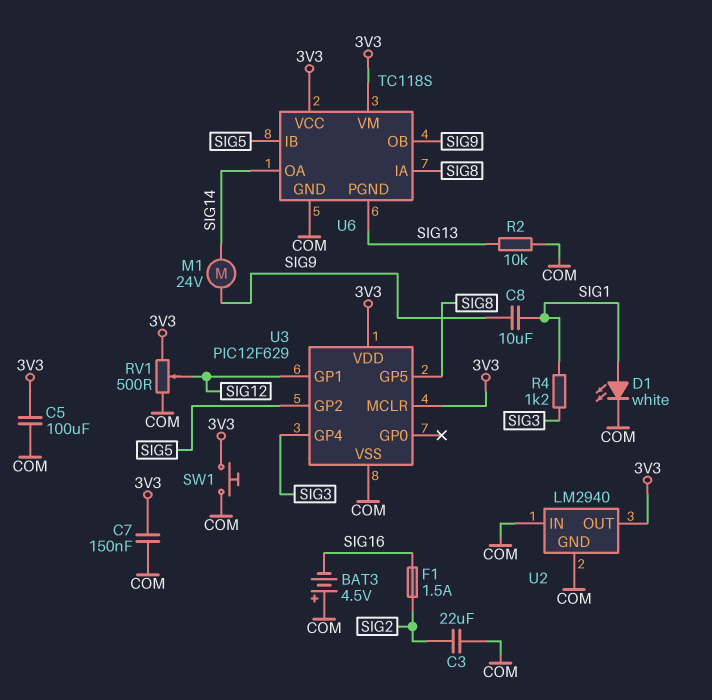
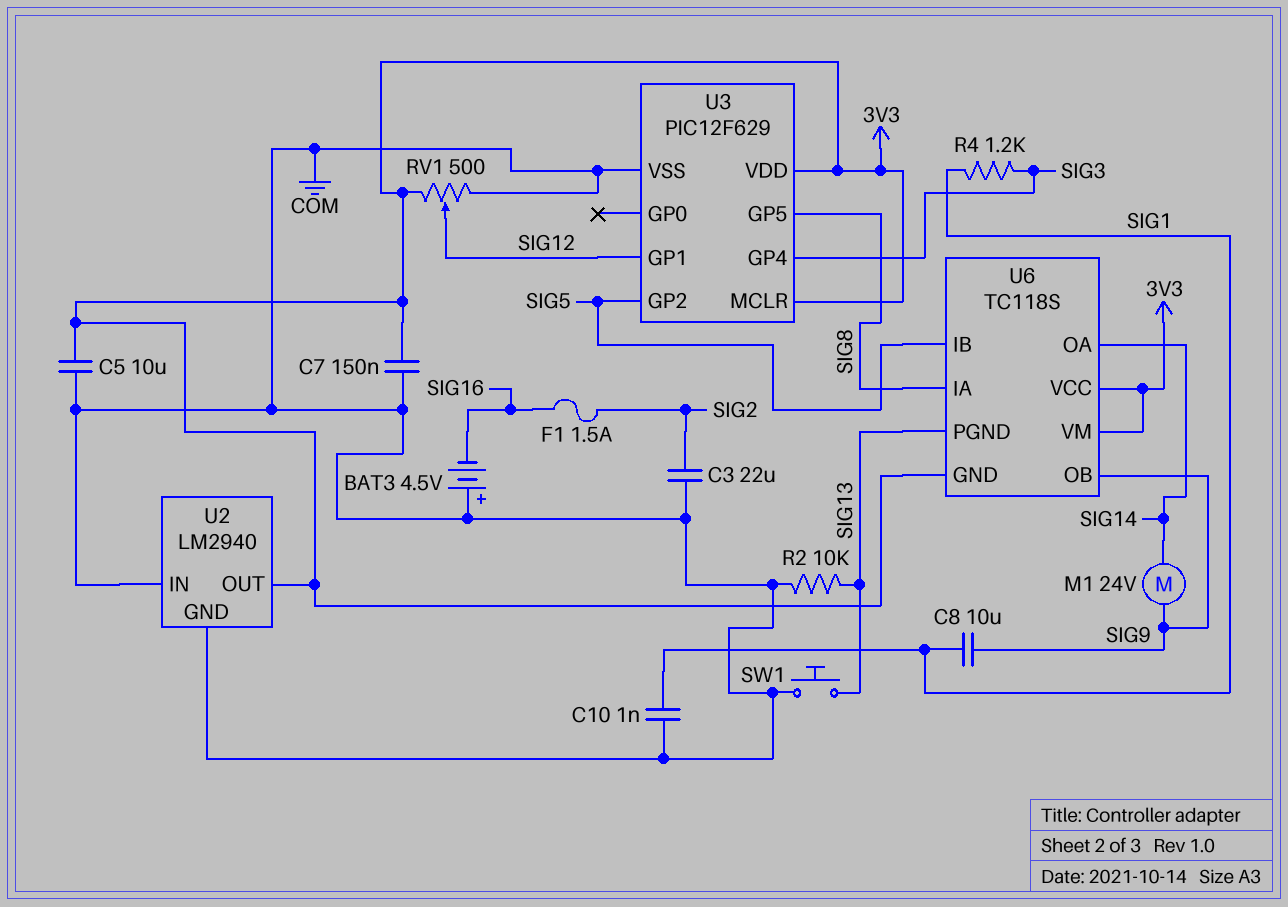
C5: 100uF (3V3, COM) -> 10uF (3V3, COM)
C10: none -> 1nF (COM, SIG1)
D1: LED white (A SIG1, K COM) -> none
SW1: button (3V3, COM) -> button (COM, SIG13)
U6 pin GND: COM -> 3V3

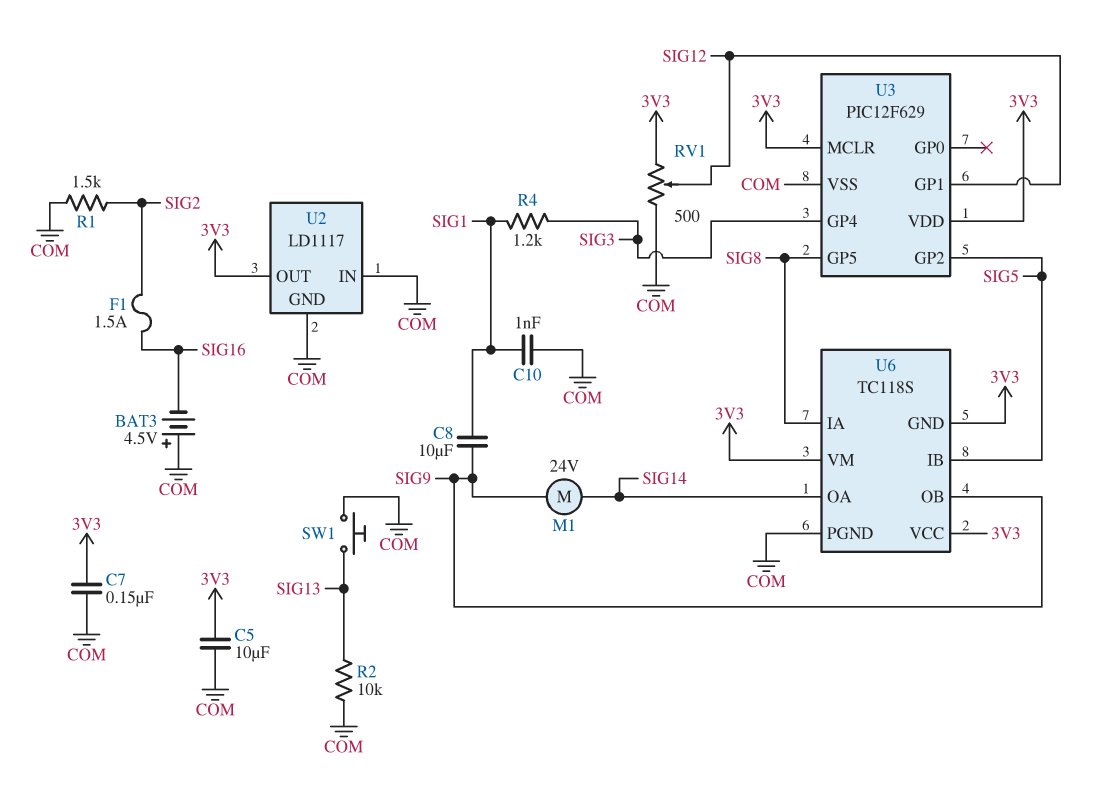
C3: 22uF (COM, SIG2) -> none
R1: none -> 1.5k (COM, SIG2)
U2: LM2940 -> LD1117
U6 pin PGND: SIG13 -> COM

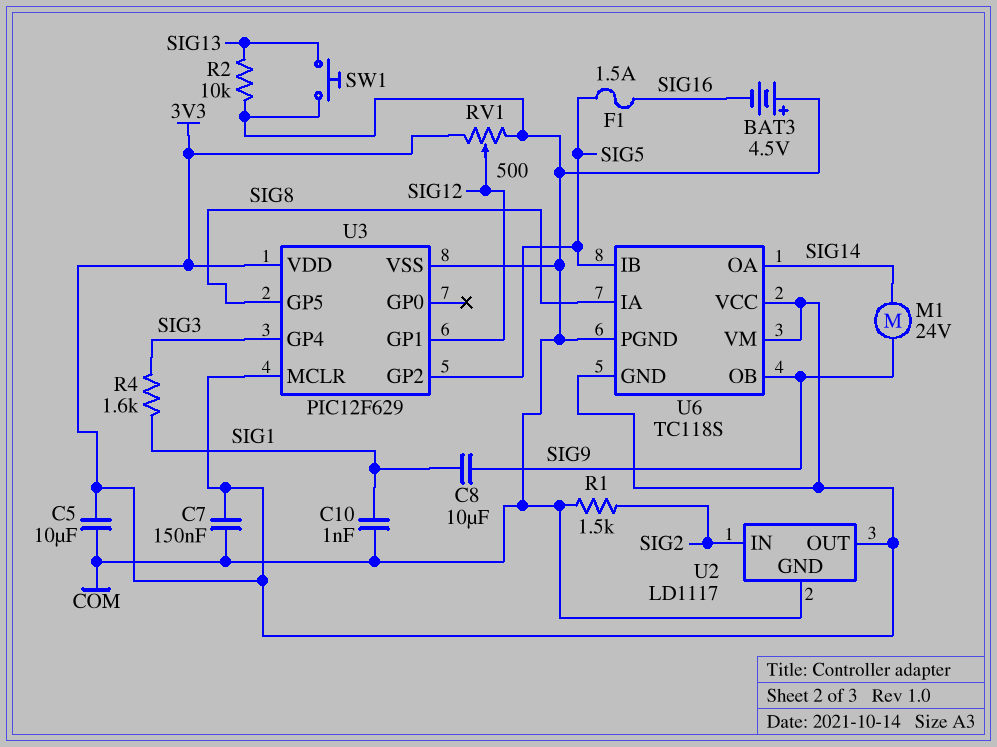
F1: 1.5A (SIG2, SIG16) -> 1.5A (SIG5, SIG16)
R4: 1.2k (SIG1, SIG3) -> 1.6k (SIG1, SIG3)
U2 pin IN: COM -> SIG2

